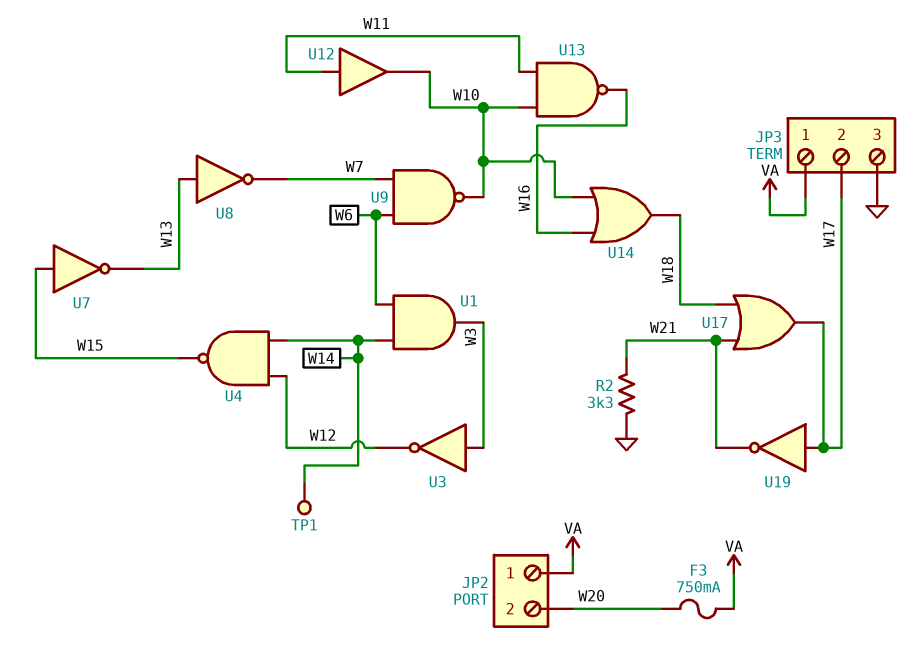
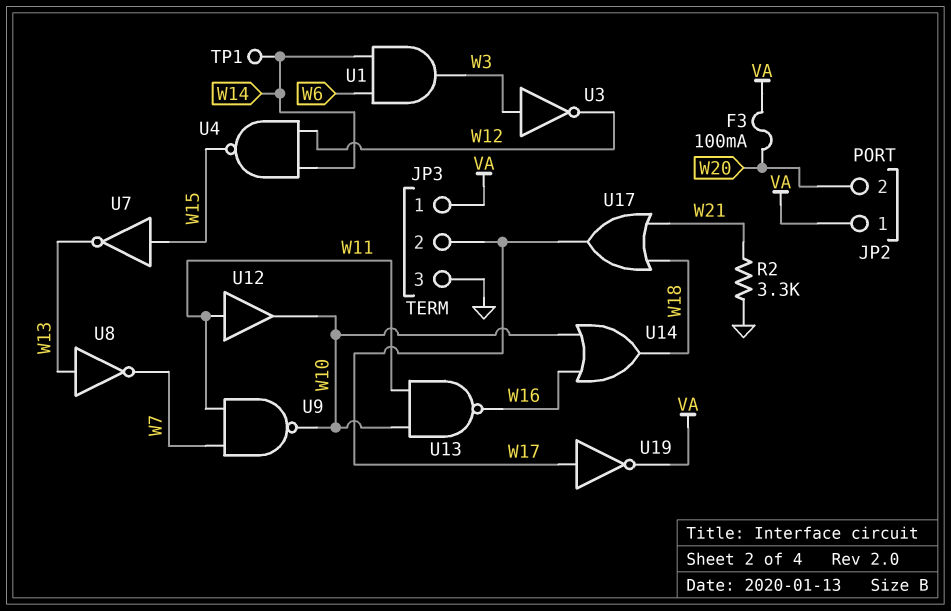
F3: 750mA (VA, W20) -> 100mA (VA, W20)
U9: NAND (in W6, in W7, out W10) -> NAND (in W7, in W11, out W10)
U19: NOT (in W17, out W21) -> NOT (in W17, out VA)

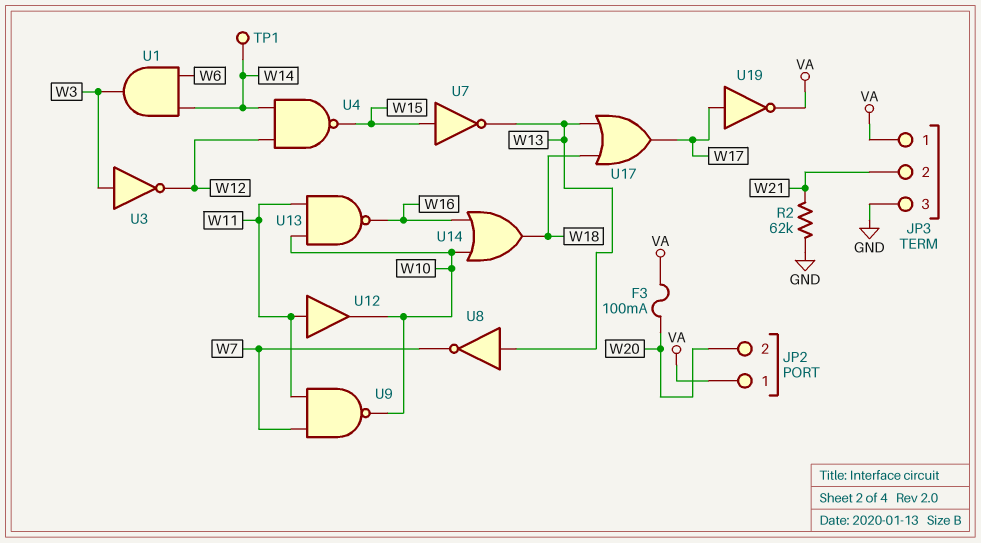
JP3 pin 2: W17 -> W21
R2: 3.3k (GND, W21) -> 62k (GND, W21)
U17: OR (in W18, in W21, out W17) -> OR (in W13, in W18, out W17)

